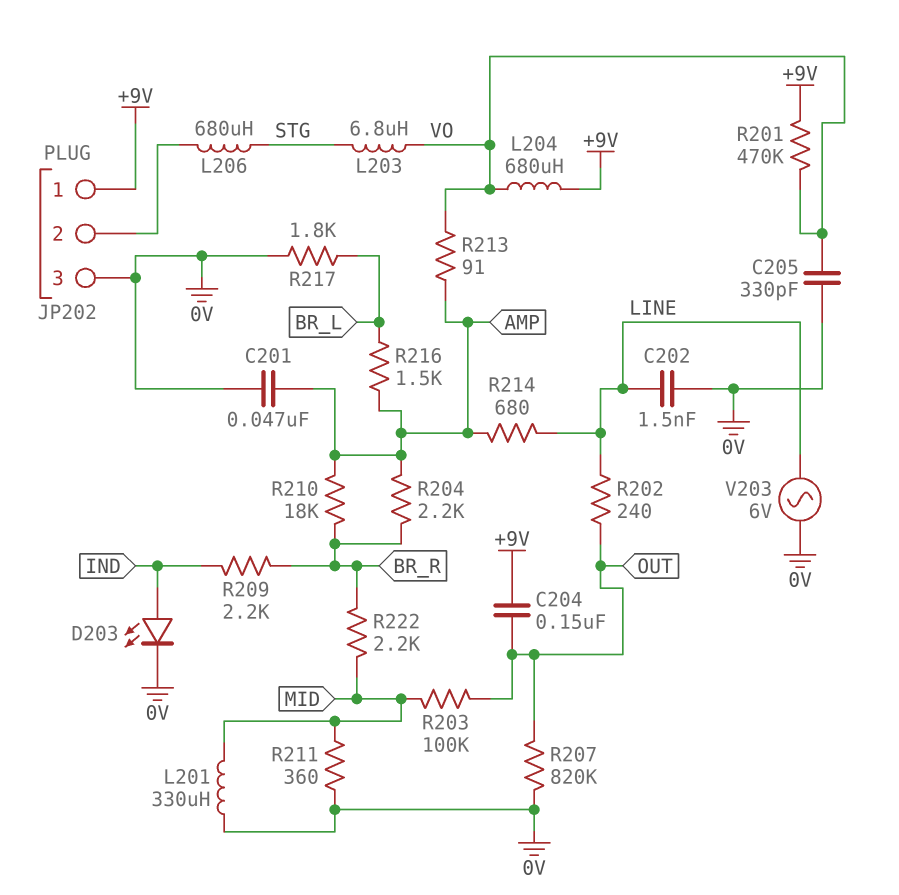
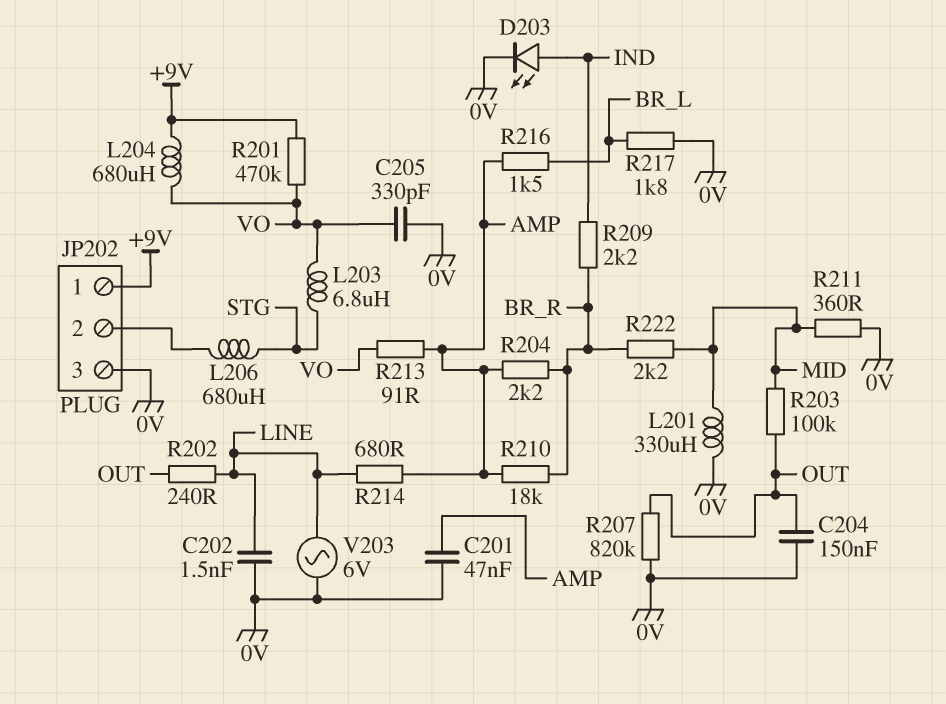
C204: 150nF (+9V, OUT) -> 150nF (0V, OUT)

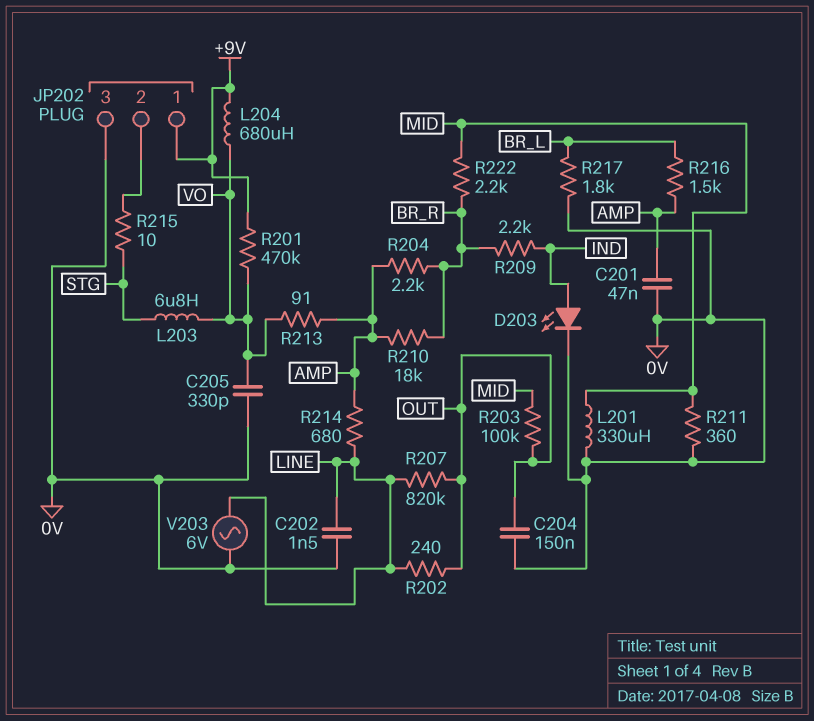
L206: 680uH (JP202/2, STG) -> none
R207: 820k (0V, OUT) -> 820k (LINE, OUT)
R215: none -> 10 (JP202/2, STG)

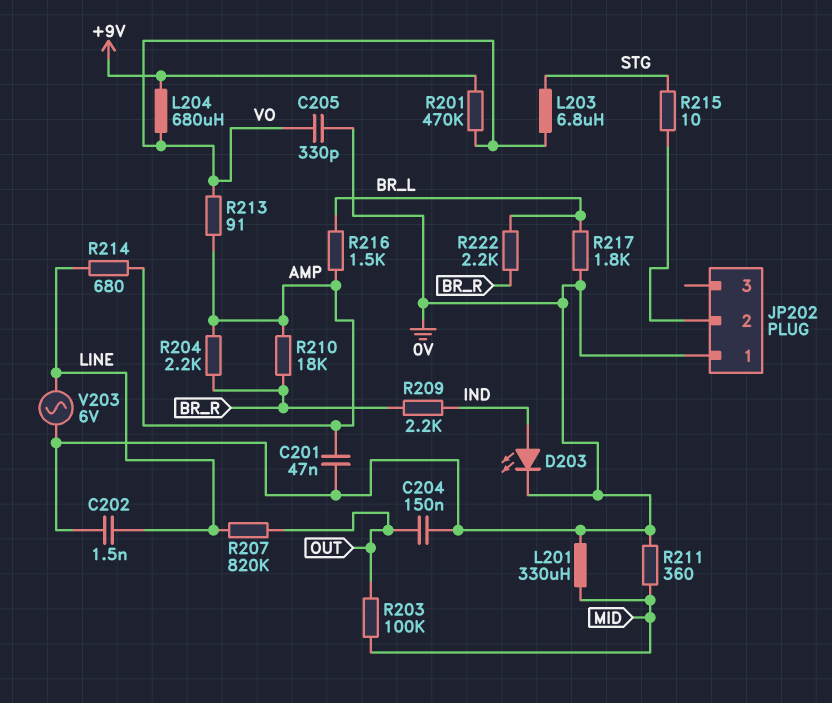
JP202 pin 1: +9V -> 0V
JP202 pin 3: 0V -> none
R202: 240 (LINE, OUT) -> none
R222: 2.2k (BR_R, MID) -> 2.2k (BR_L, BR_R)

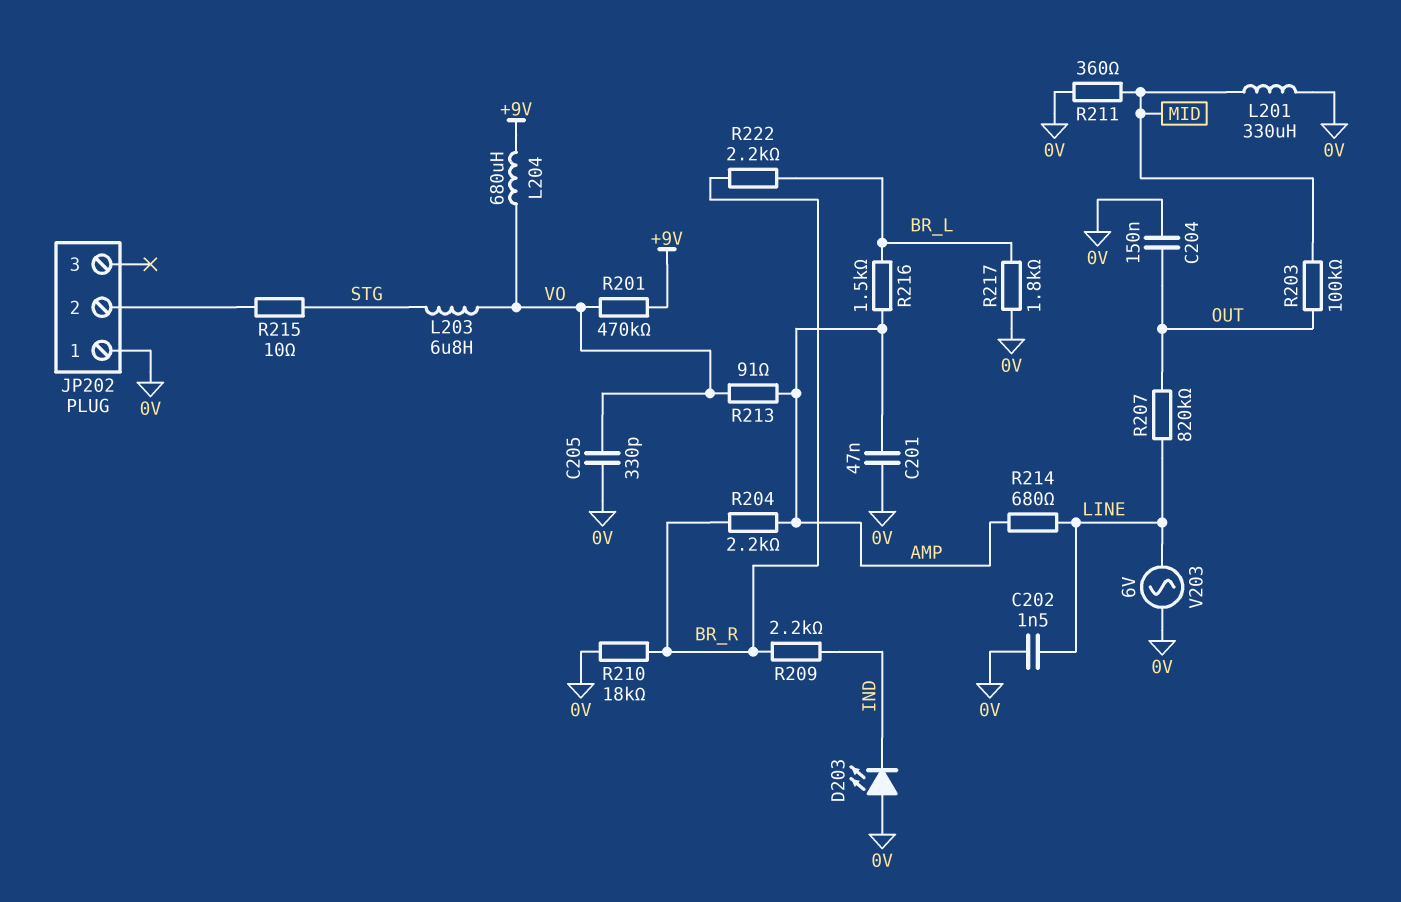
D203: LED (A IND, K 0V) -> LED (A 0V, K IND)
R210: 18k (AMP, BR_R) -> 18k (0V, BR_R)

